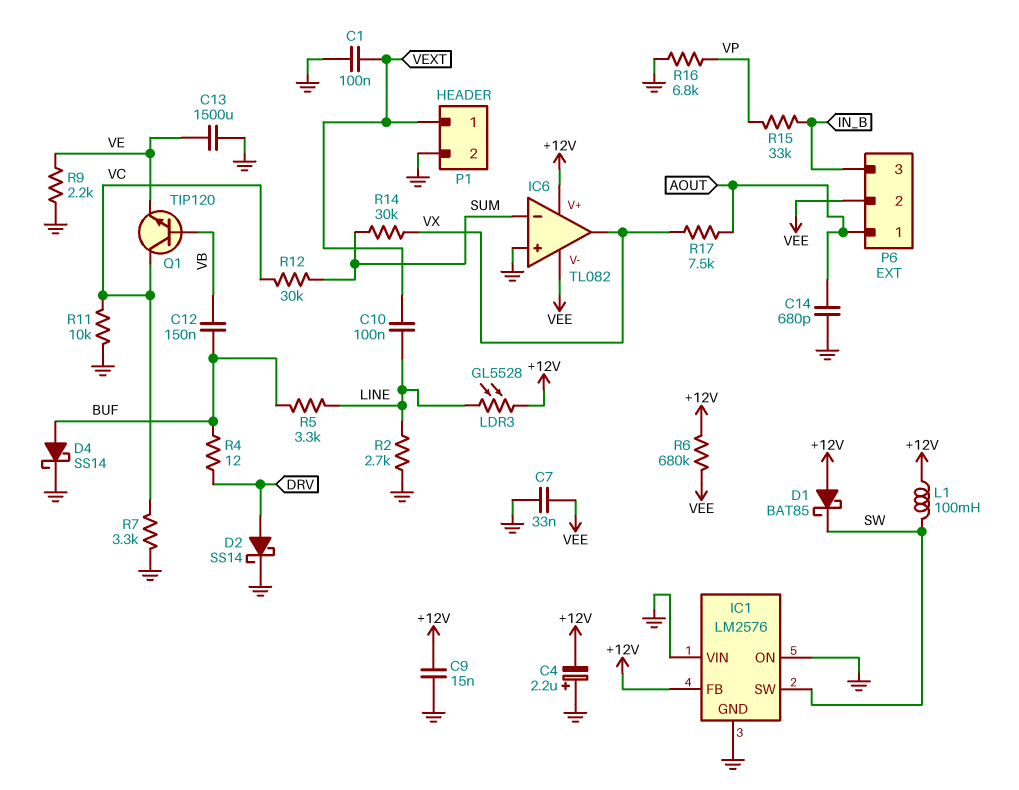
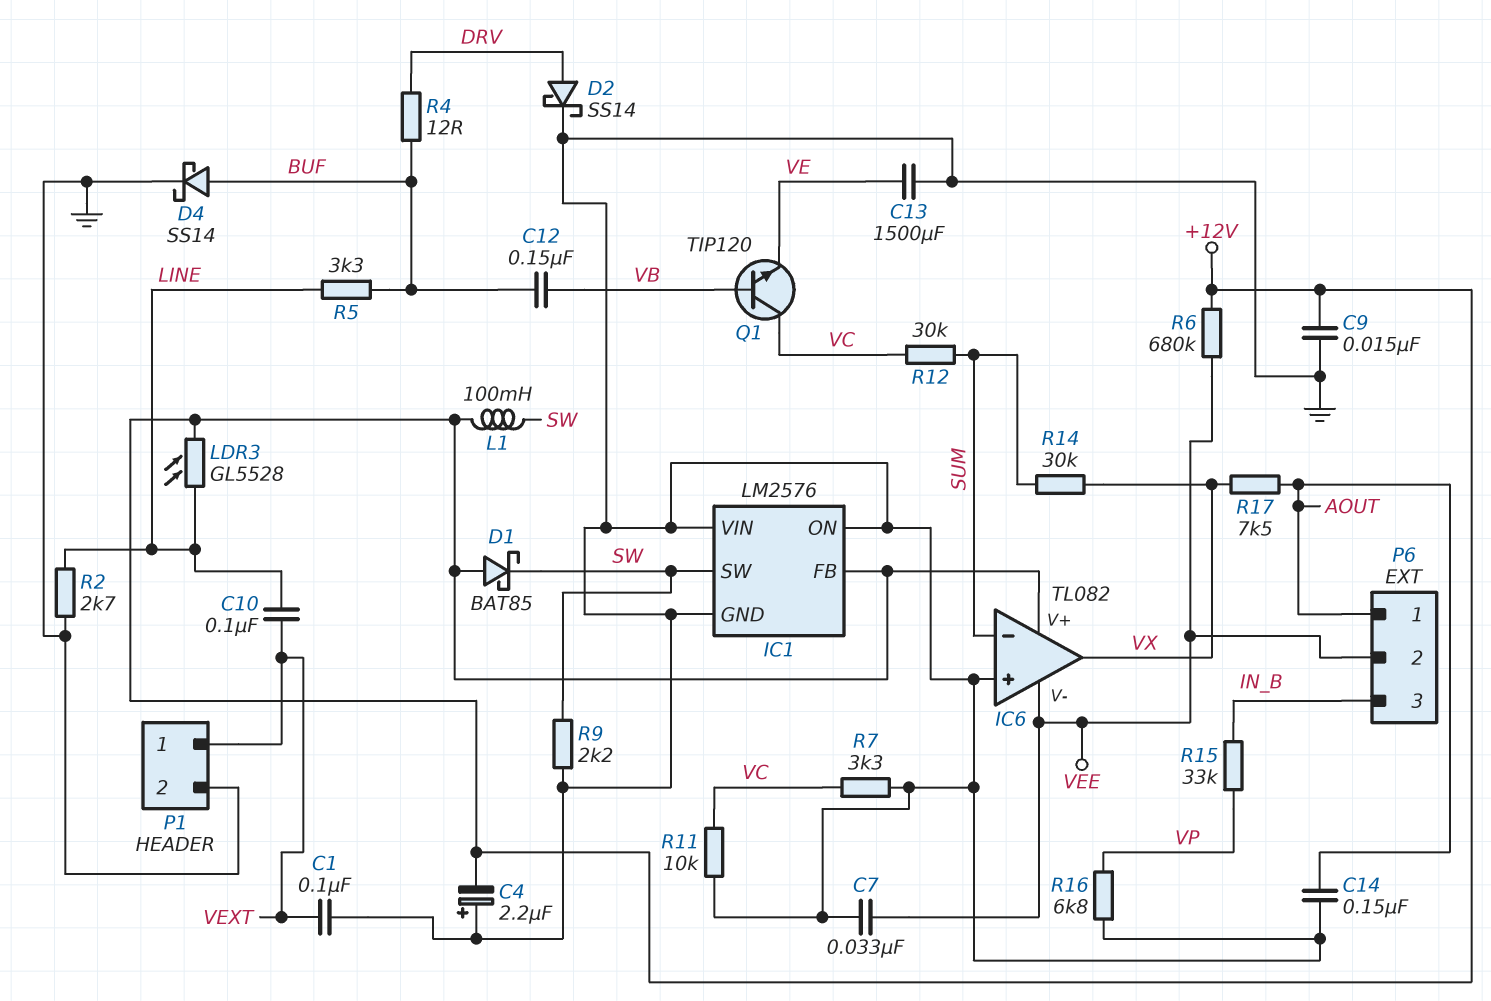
C14: 680pF (AOUT, GND) -> 150nF (AOUT, GND)
R9: 2.2k (GND, VE) -> 2.2k (GND, SW)

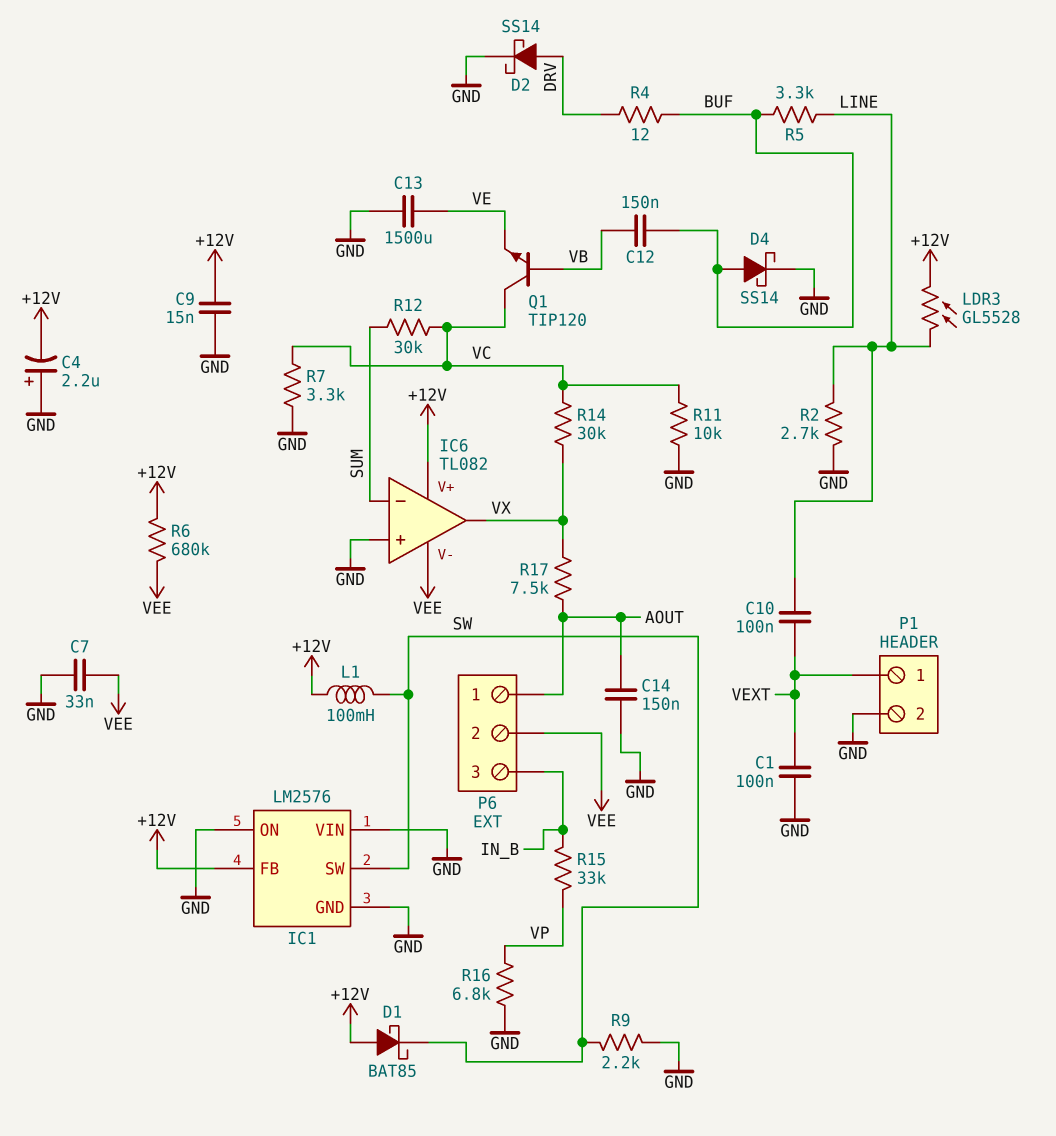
R14: 30k (SUM, VX) -> 30k (VC, VX)

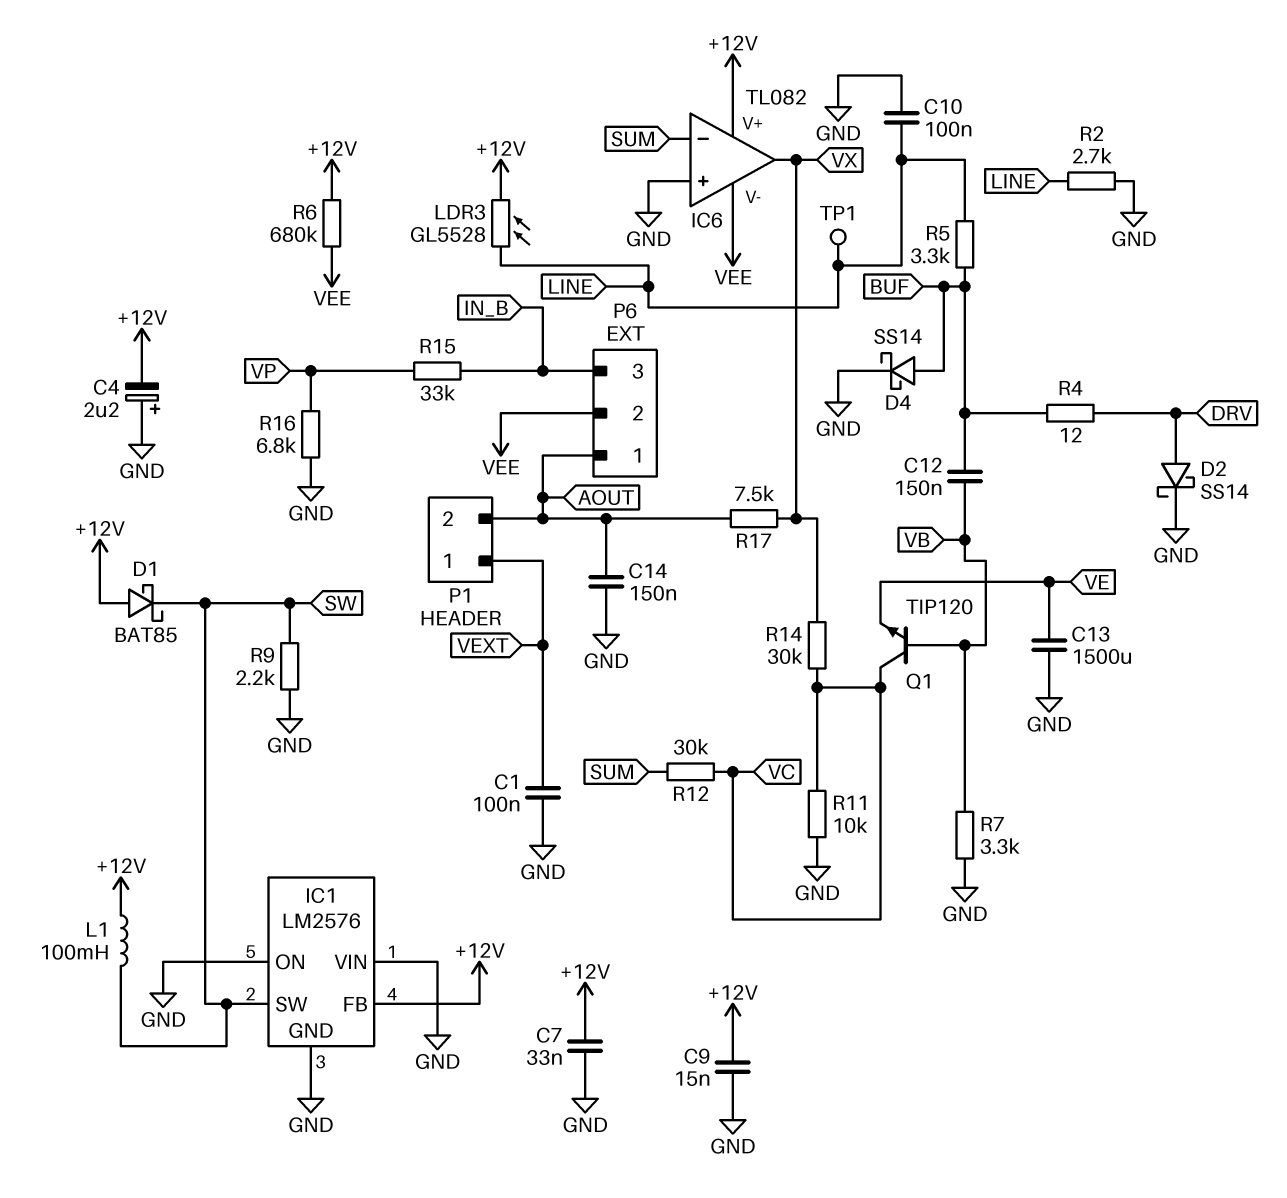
C7: 33nF (GND, VEE) -> 33nF (+12V, GND)
C10: 100nF (LINE, VEXT) -> 100nF (GND, LINE)
P1 pin 2: GND -> AOUT
R7: 3.3k (GND, VC) -> 3.3k (GND, VB)
TP1: none -> test point (LINE)

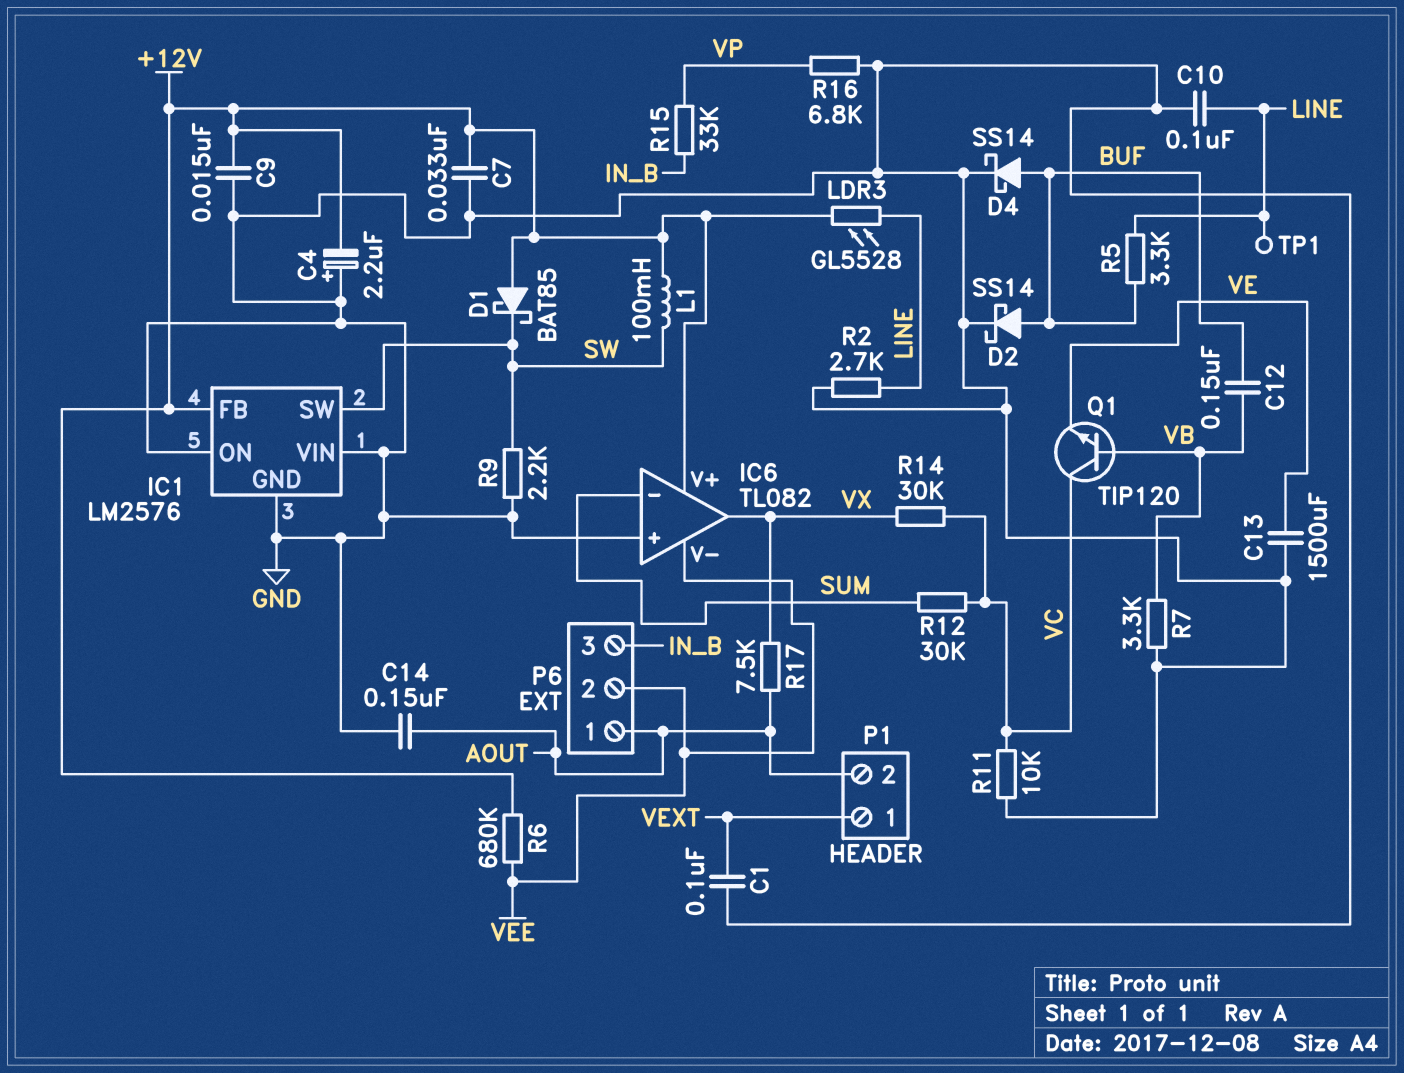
D2: schottky SS14 (A DRV, K GND) -> schottky SS14 (A BUF, K GND)
R4: 12 (BUF, DRV) -> none

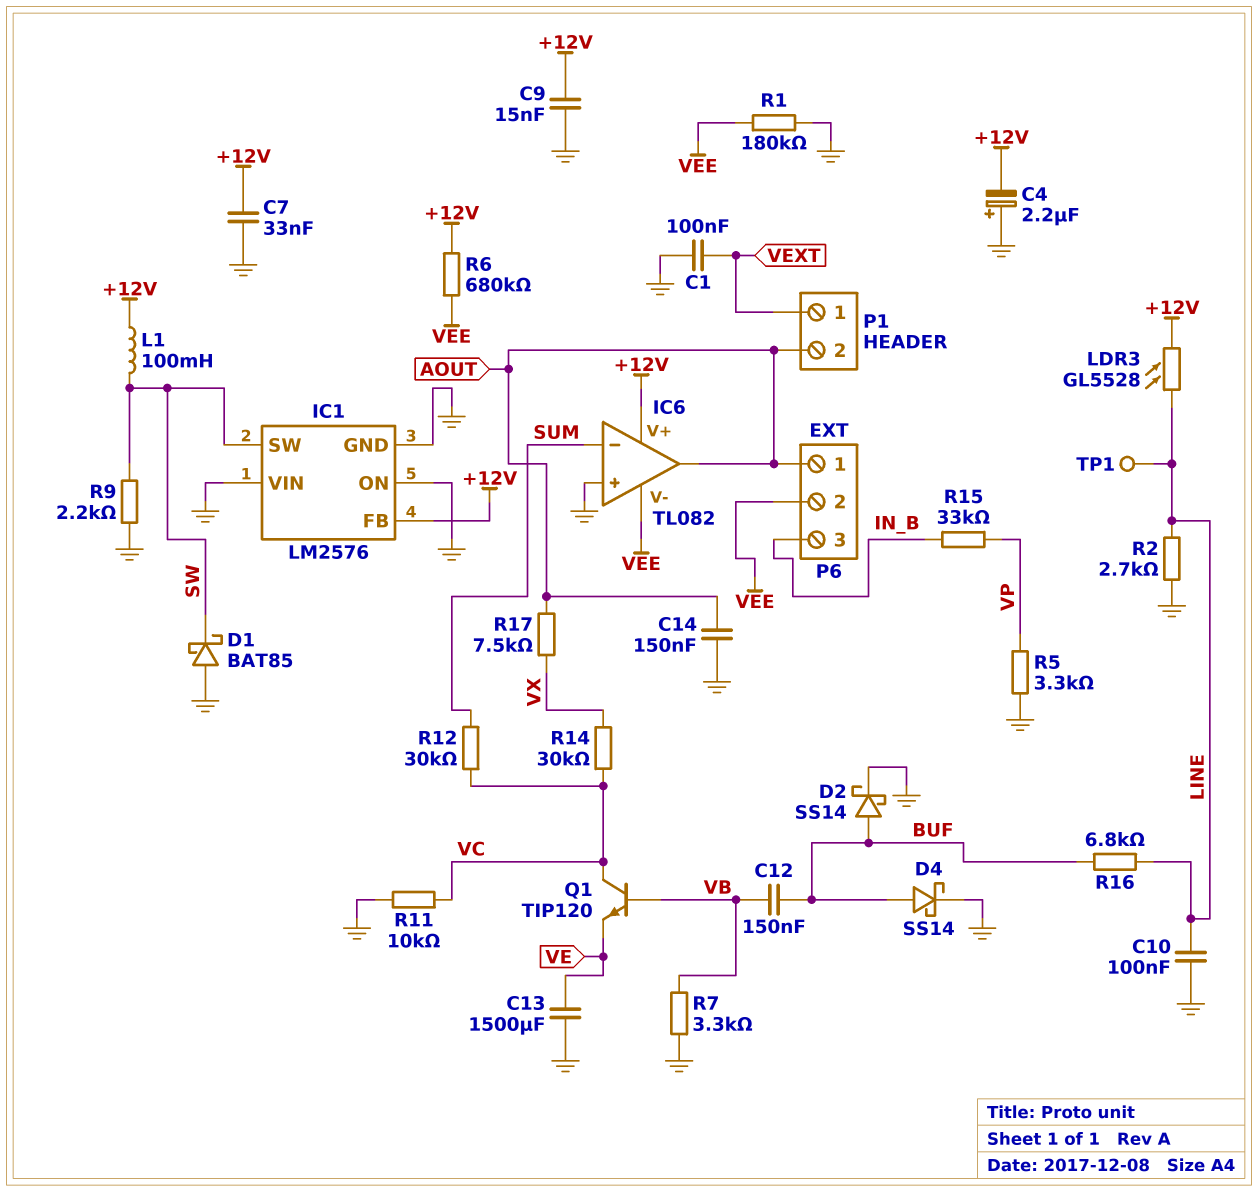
D1: schottky BAT85 (A +12V, K SW) -> schottky BAT85 (A GND, K SW)
IC6 pin out: VX -> AOUT
R1: none -> 180k (GND, VEE)
R5: 3.3k (BUF, LINE) -> 3.3k (GND, VP)
R16: 6.8k (GND, VP) -> 6.8k (BUF, LINE)

